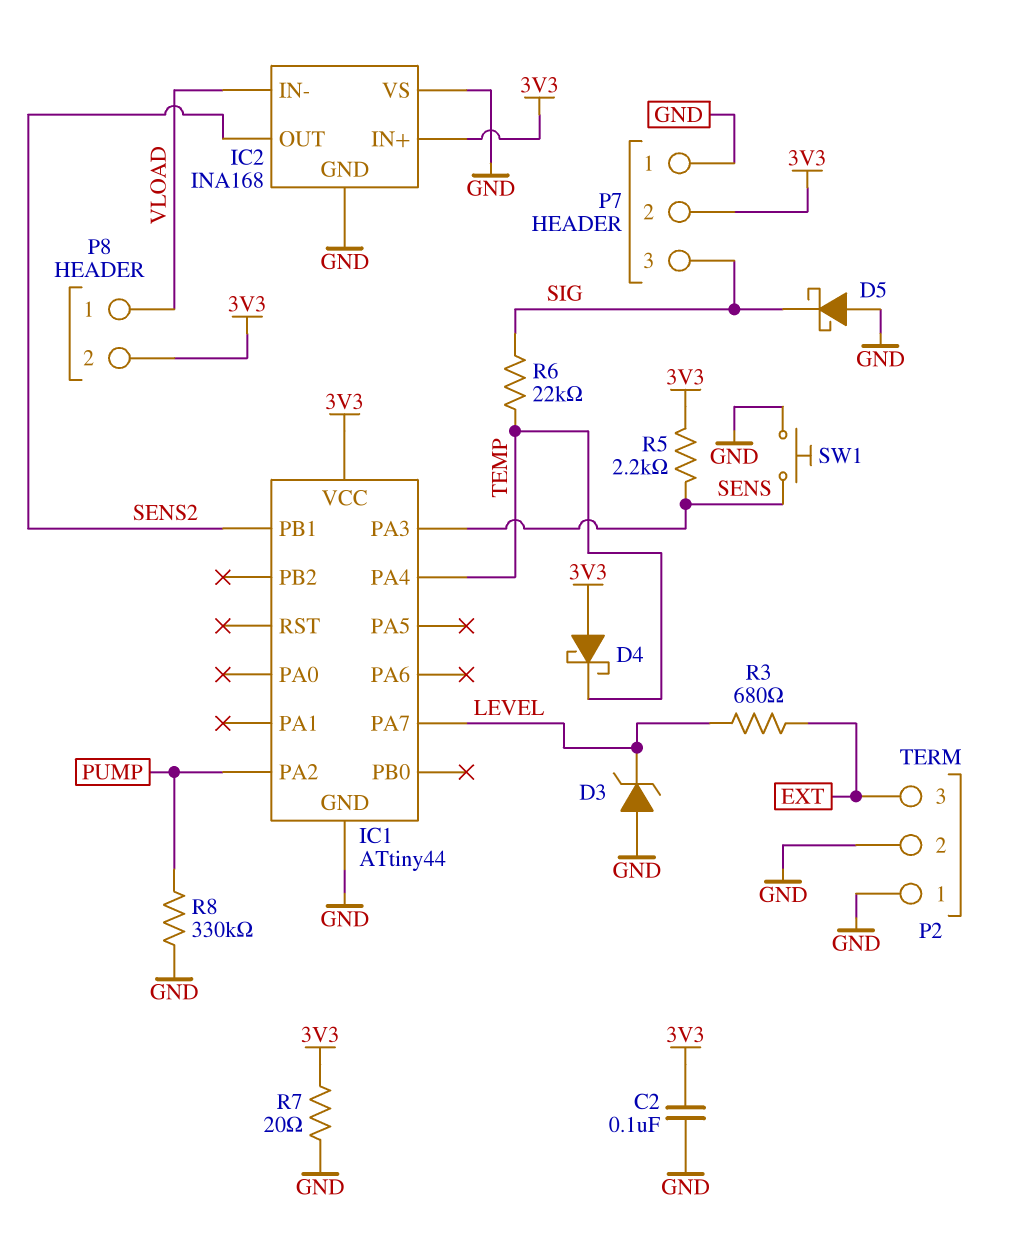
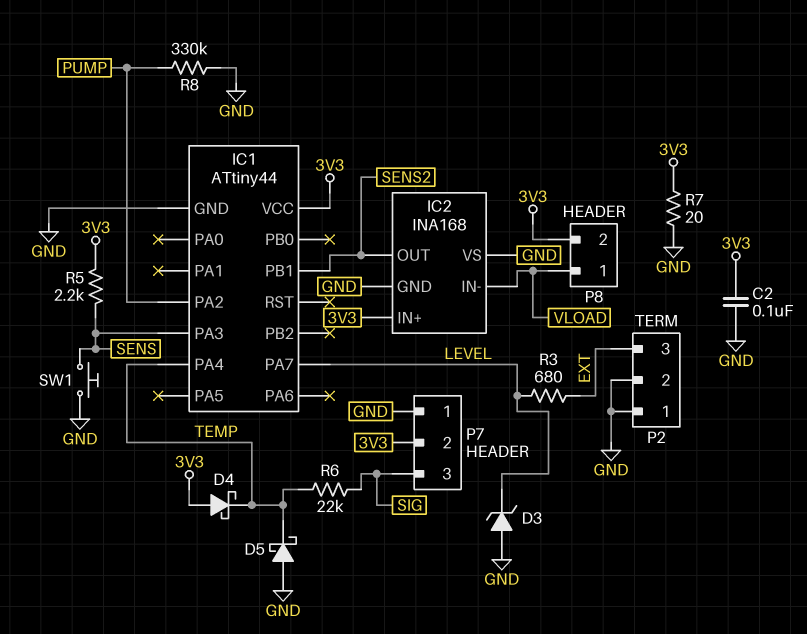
D5: schottky (A GND, K SIG) -> schottky (A GND, K TEMP)

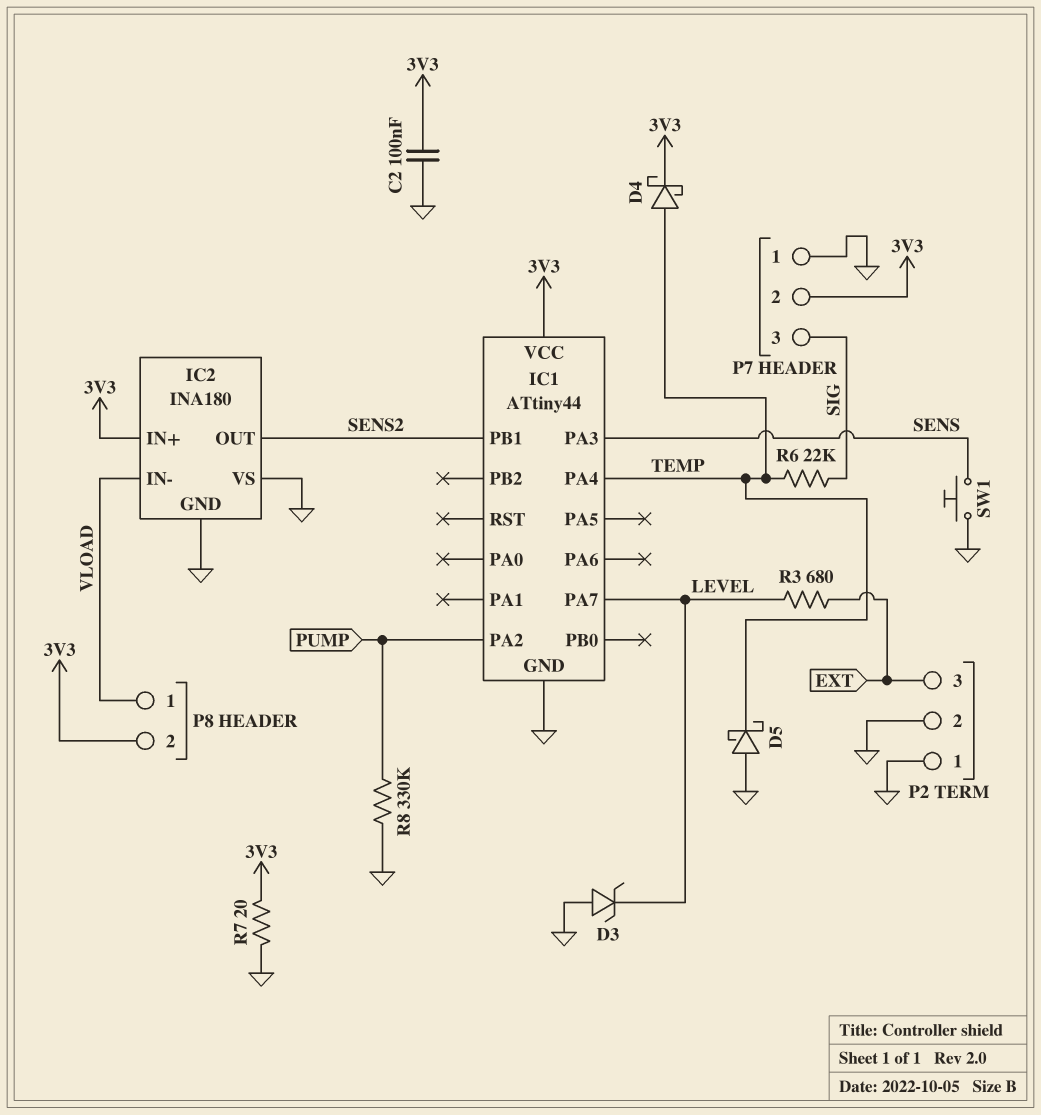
D4: schottky (A 3V3, K TEMP) -> schottky (A TEMP, K 3V3)
IC2: INA168 -> INA180
R5: 2.2k (3V3, SENS) -> none

